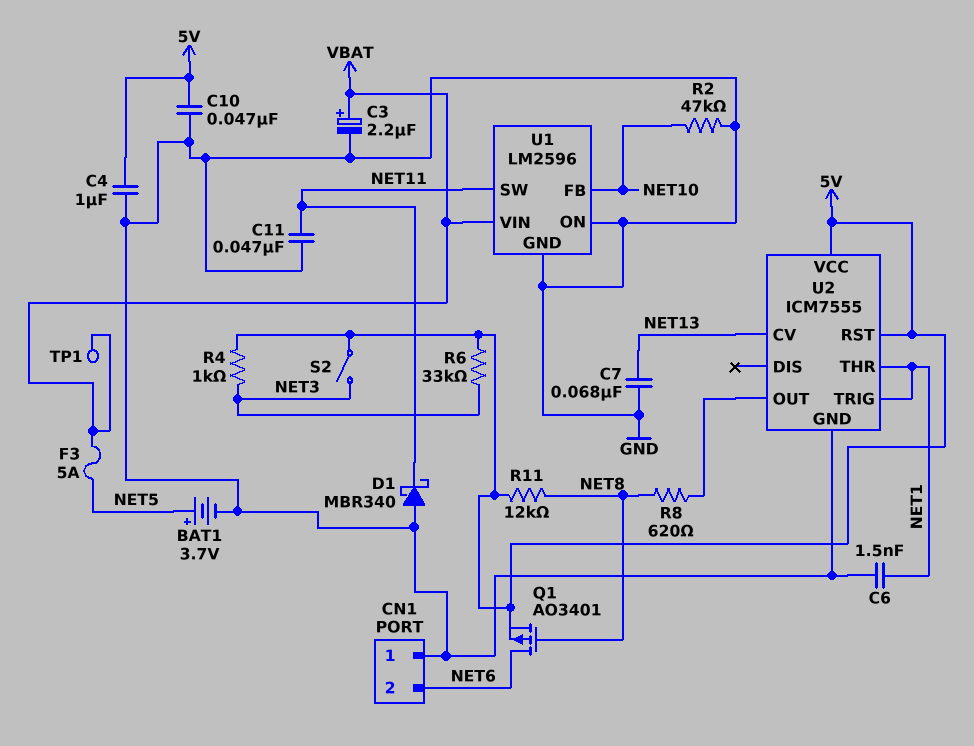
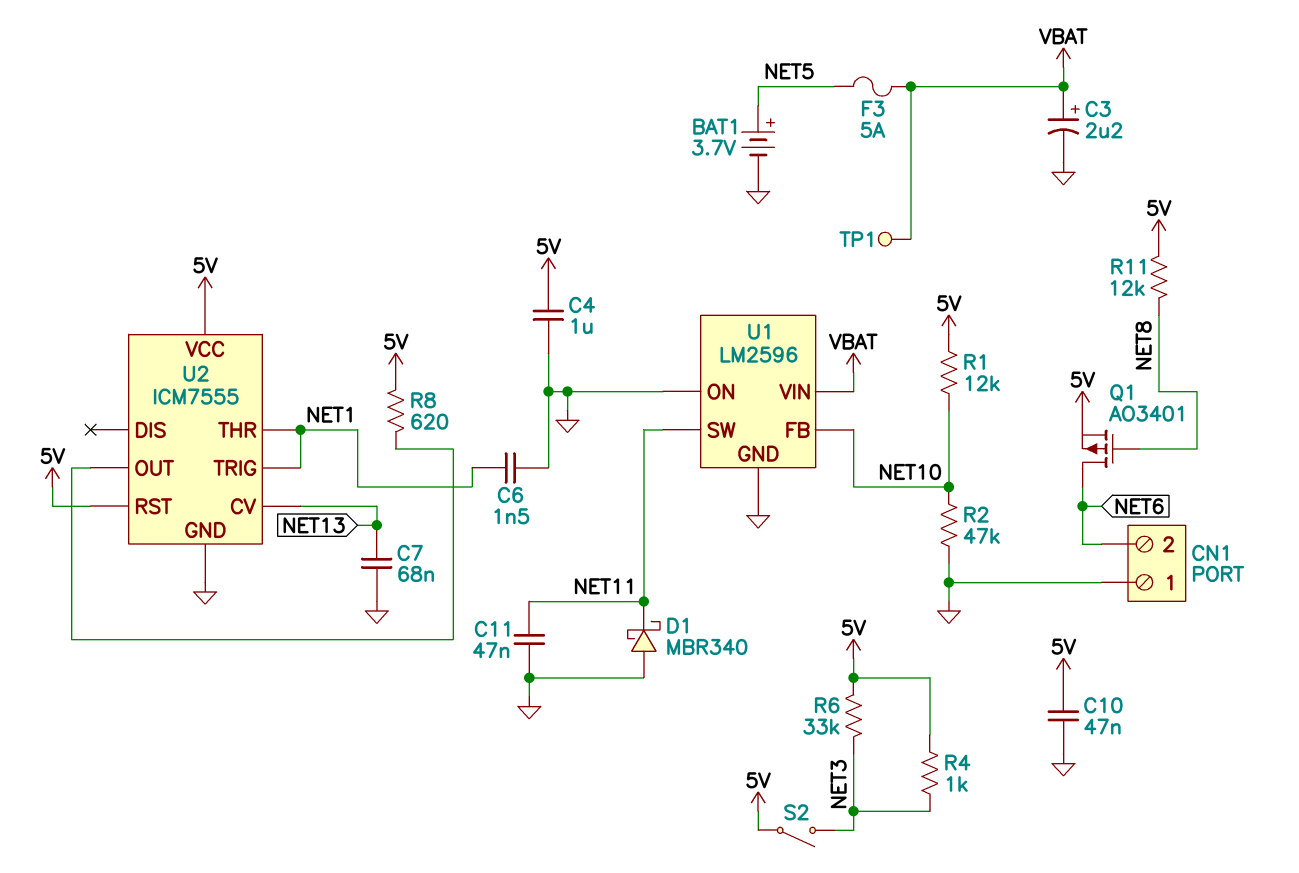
R1: none -> 12k (5V, NET10)
R8: 620 (NET8, U2/OUT) -> 620 (5V, U2/OUT)

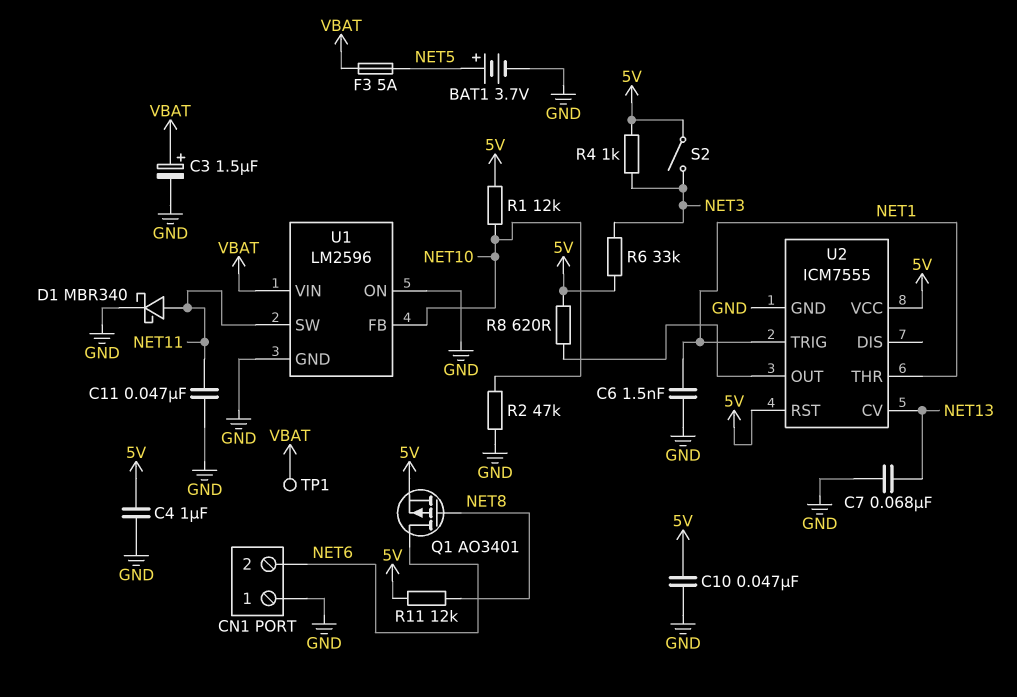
C3: 2.2uF (plus VBAT, minus GND) -> 1.5uF (plus VBAT, minus GND)
D1: schottky MBR340 (A GND, K NET11) -> schottky MBR340 (A NET11, K GND)

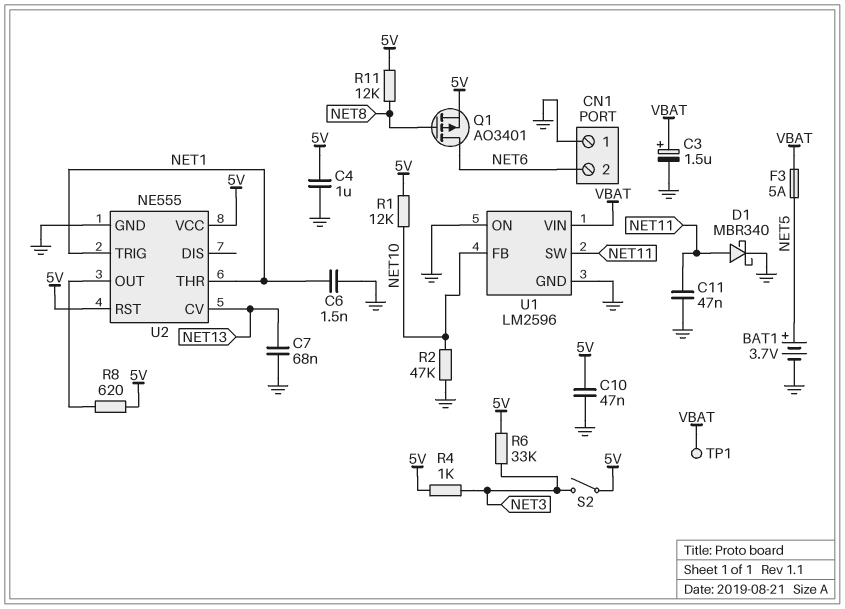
U2: ICM7555 -> NE555

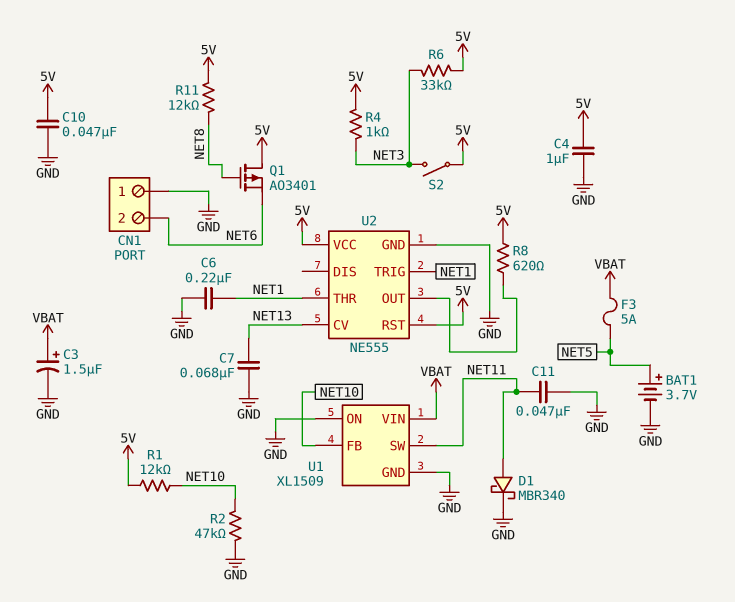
C6: 1.5nF (GND, NET1) -> 220nF (GND, NET1)
Q1: PMOS AO3401 (G NET8, D NET6, S 5V) -> PMOS AO3401 (G NET8, D 5V, S NET6)
TP1: test point (VBAT) -> none
U1: LM2596 -> XL1509

